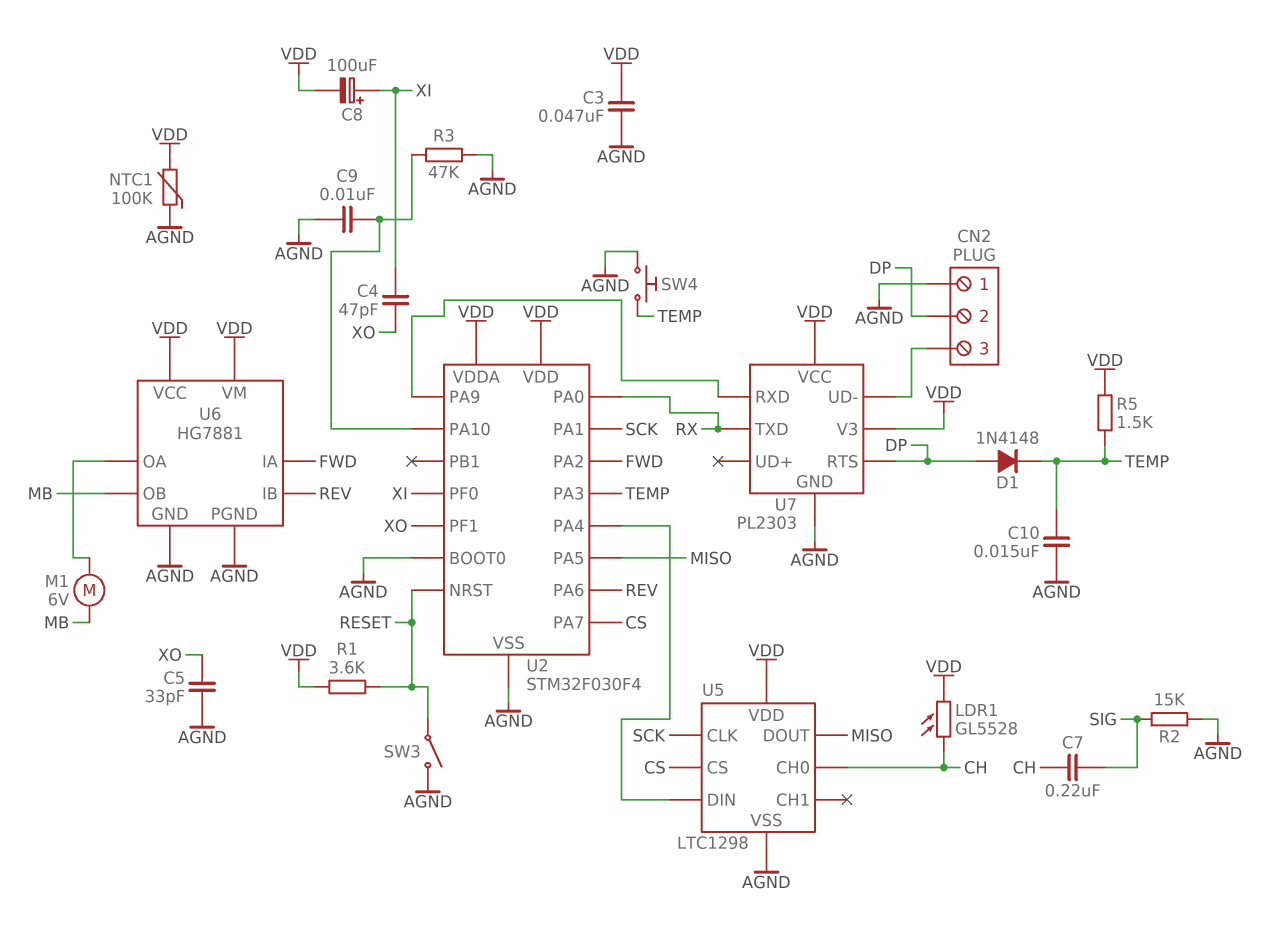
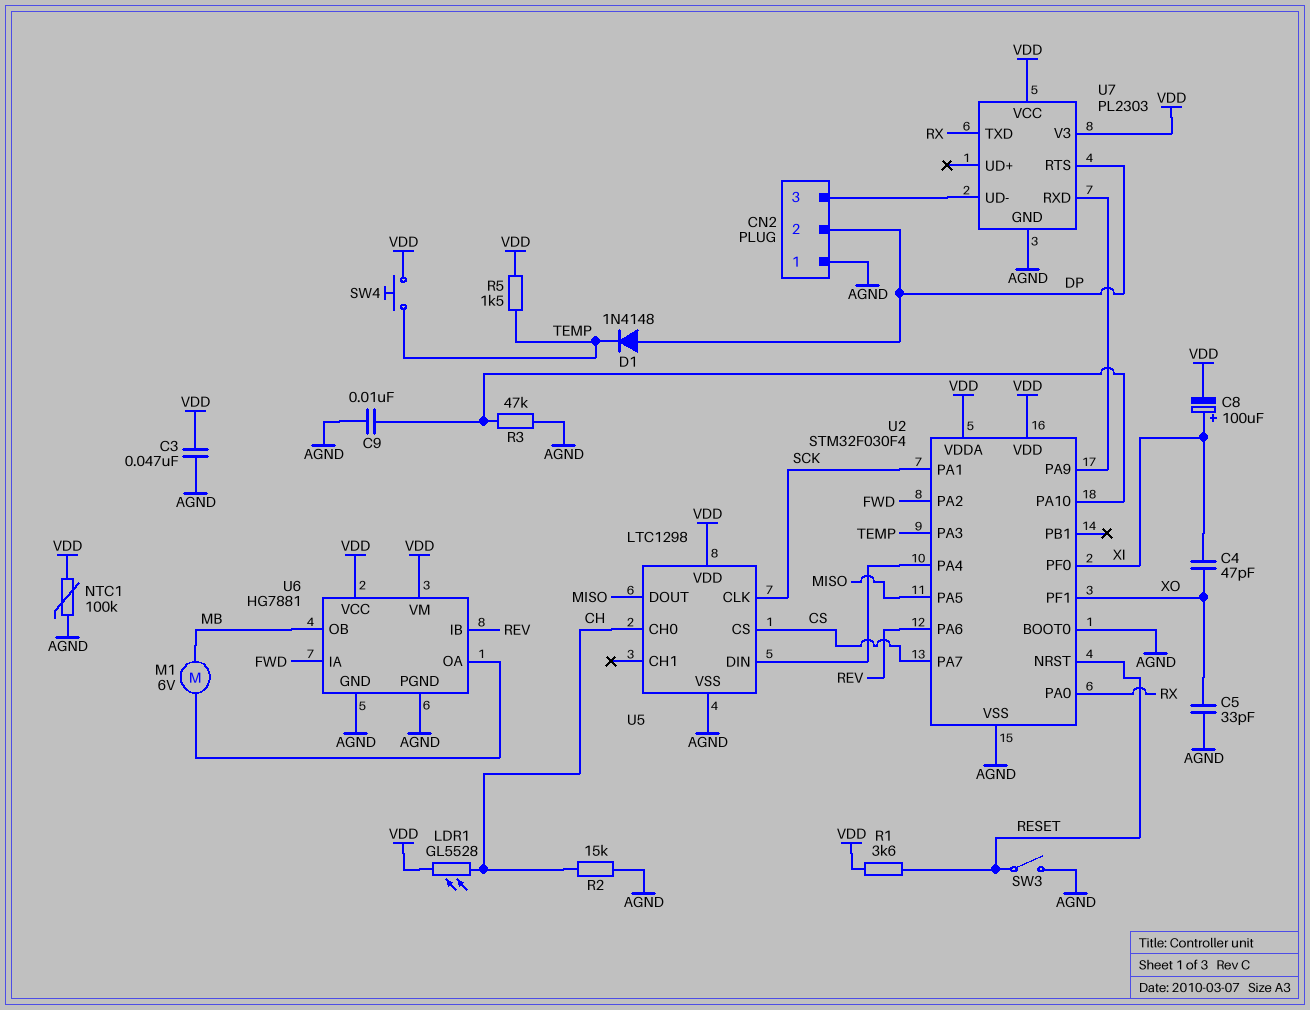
C7: 220nF (CH, SIG) -> none
C10: 15nF (AGND, TEMP) -> none
R2: 15k (AGND, SIG) -> 15k (AGND, CH)
SW4: button (AGND, TEMP) -> button (TEMP, VDD)

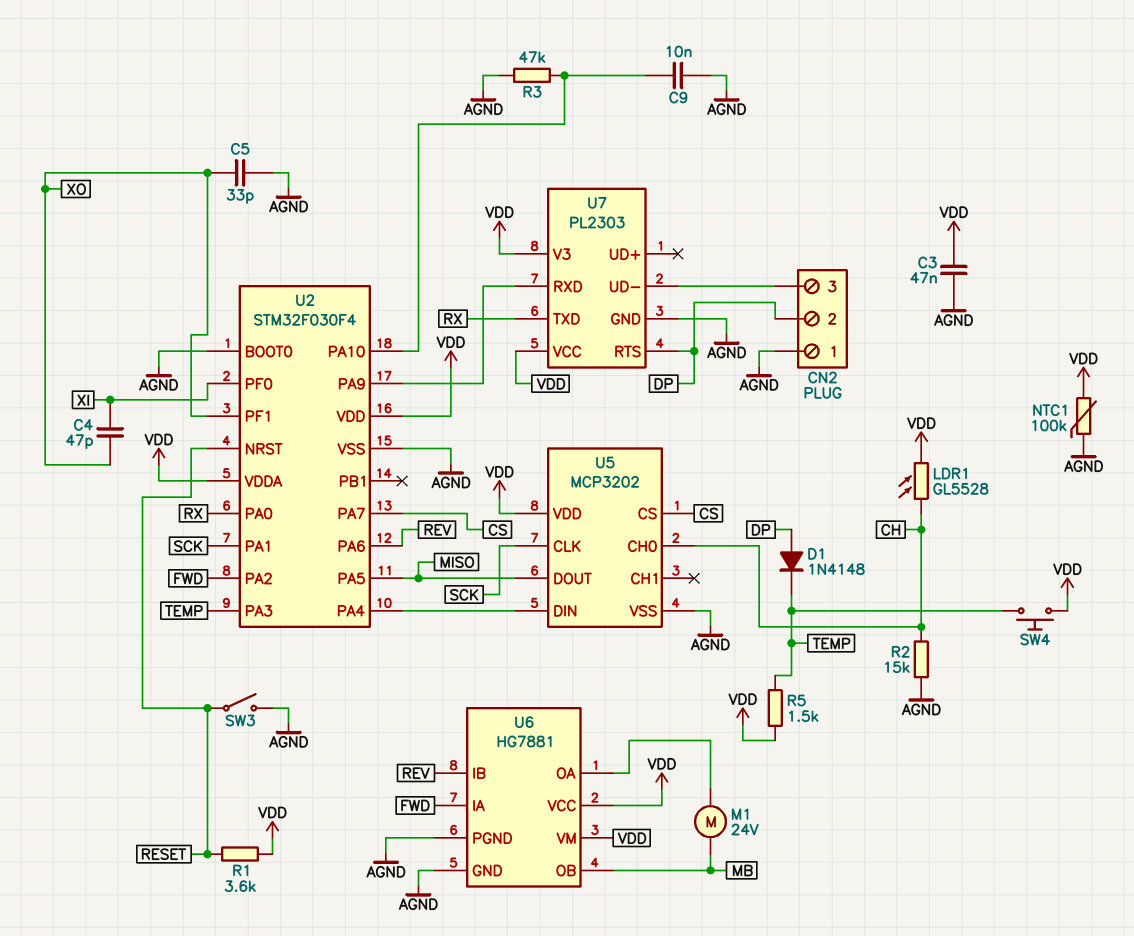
C8: 100uF (plus XI, minus VDD) -> none
M1: motor 6V (MB, U6/OA) -> motor 24V (MB, U6/OA)
U5: LTC1298 -> MCP3202

